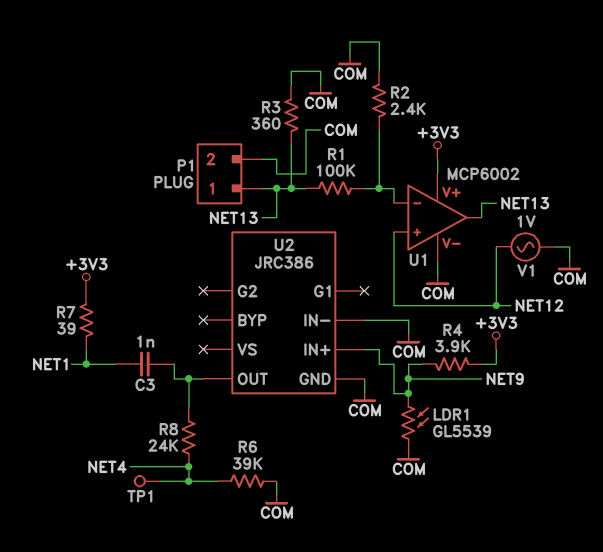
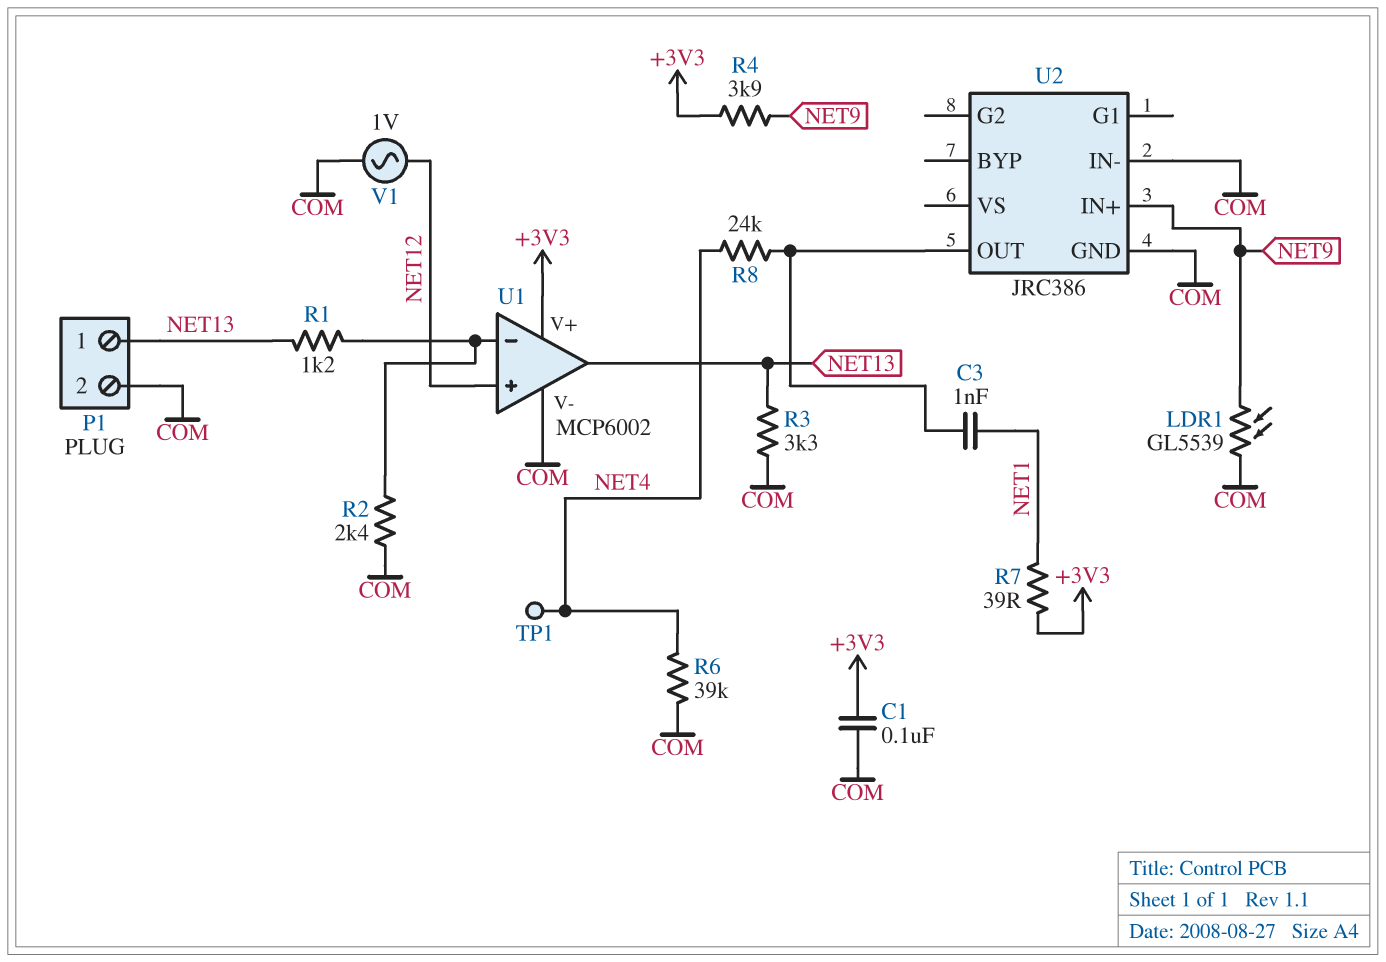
C1: none -> 100nF (+3V3, COM)
R1: 100k (NET13, U1/in-) -> 1.2k (NET13, U1/in-)
R3: 360 (COM, NET13) -> 3.3k (COM, NET13)

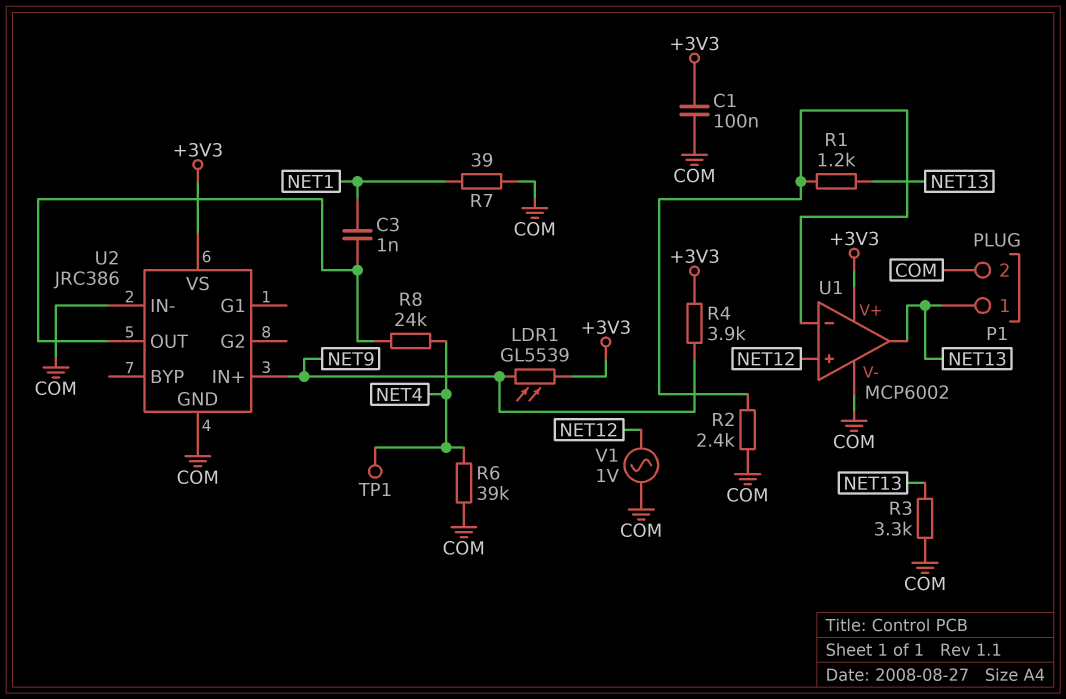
LDR1: GL5539 (COM, NET9) -> GL5539 (+3V3, NET9)
R7: 39 (+3V3, NET1) -> 39 (COM, NET1)
U2 pin VS: none -> +3V3

